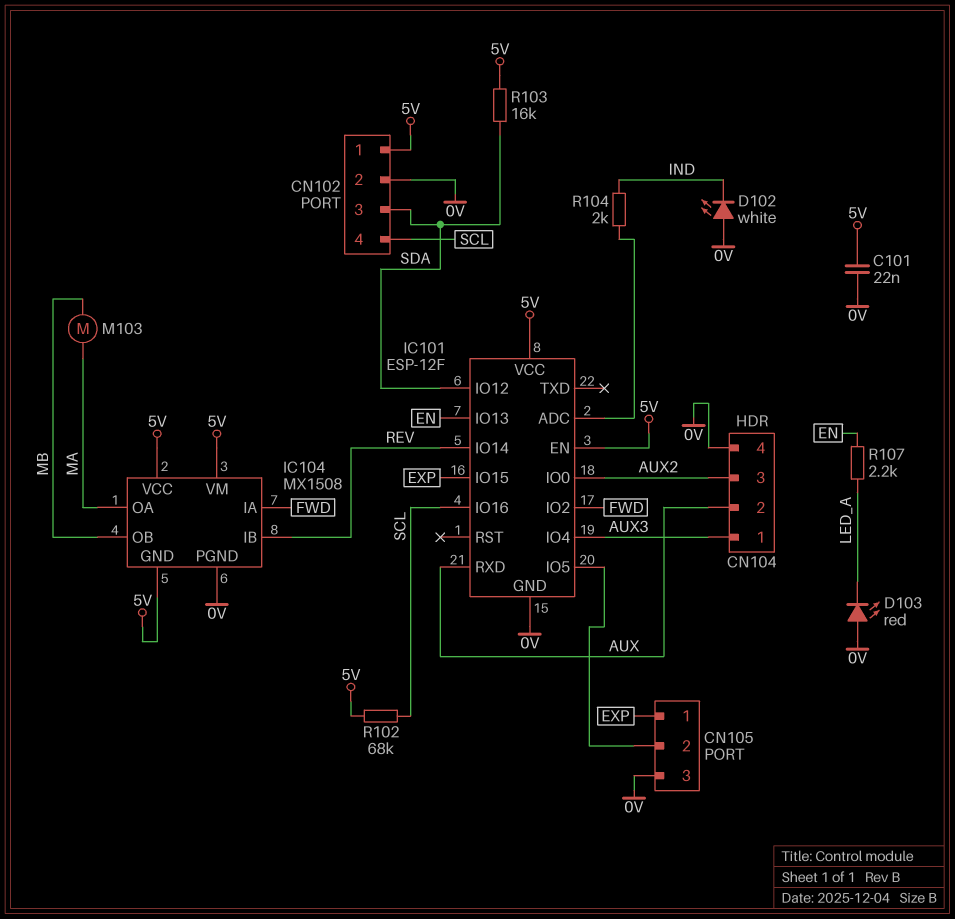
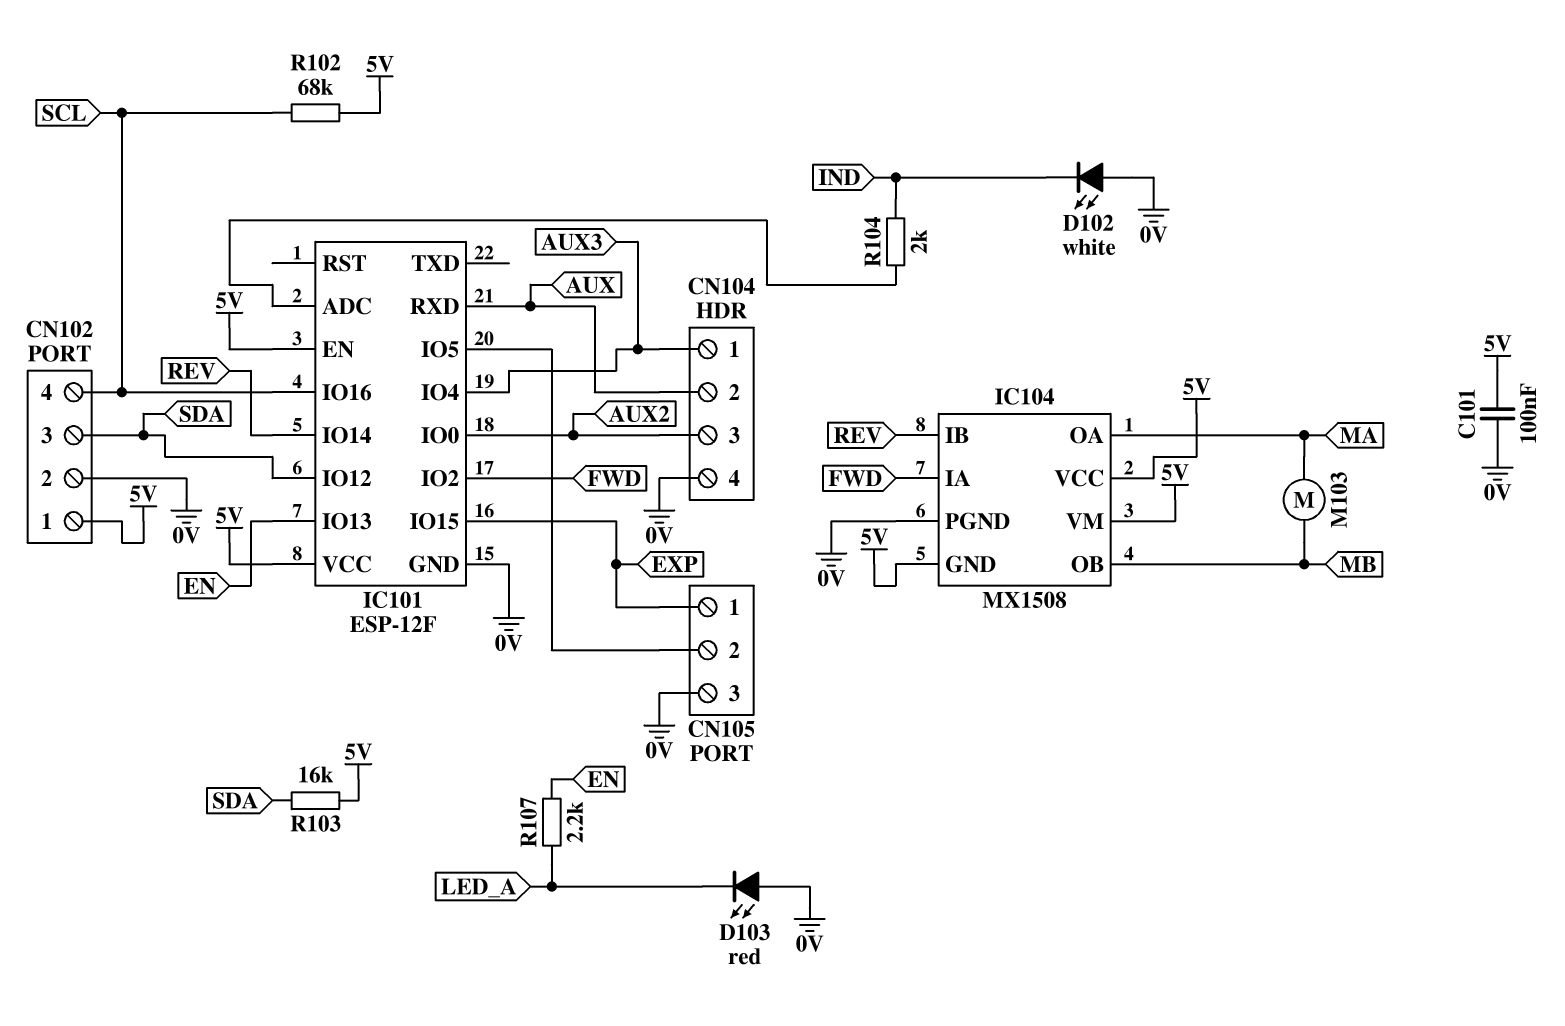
C101: 22nF (0V, 5V) -> 100nF (0V, 5V)

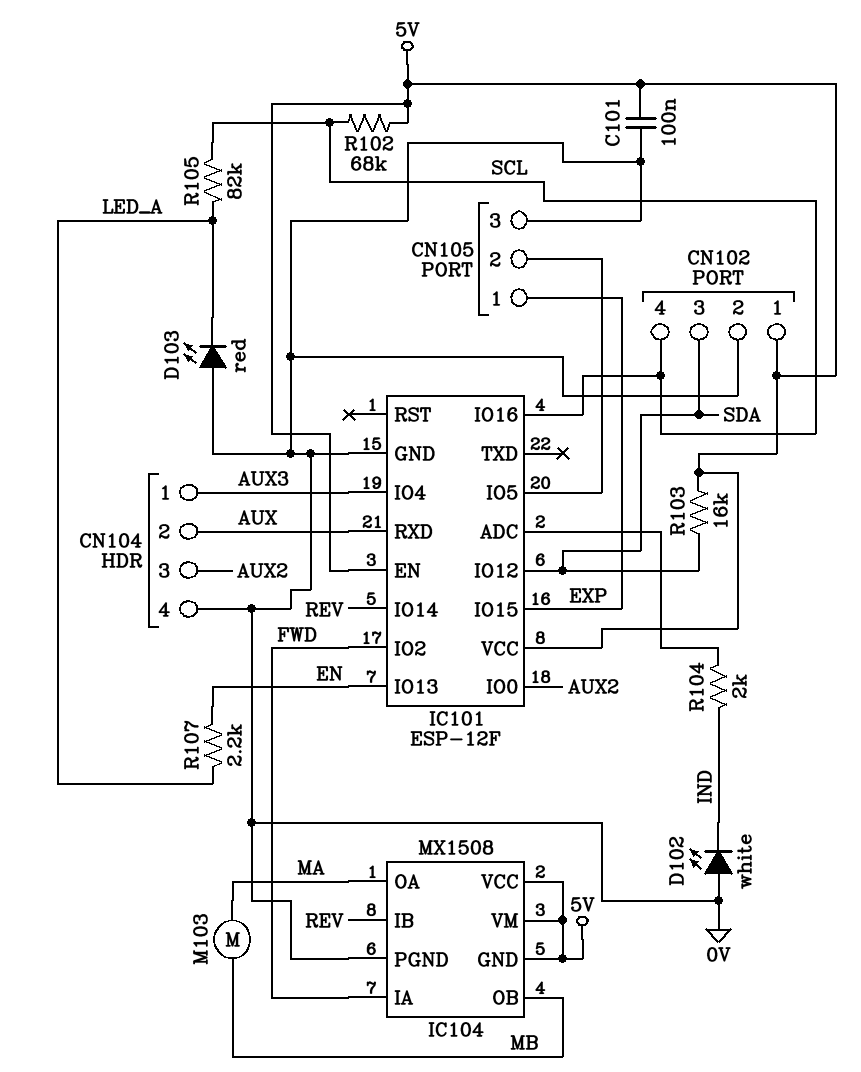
R105: none -> 82k (LED_A, SCL)

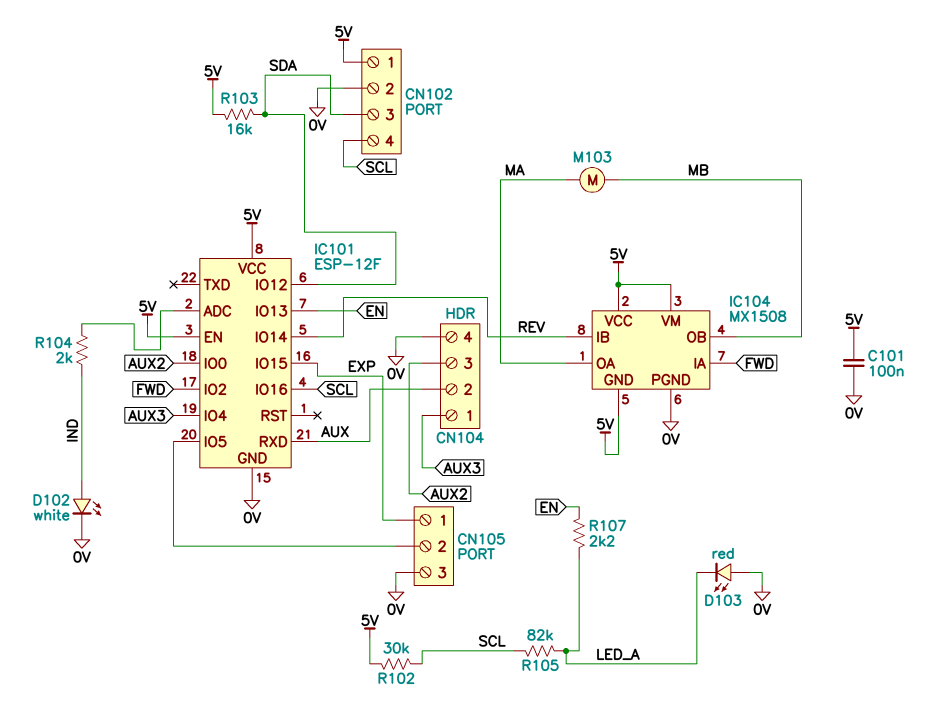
D102: LED white (A 0V, K IND) -> LED white (A IND, K 0V)
R102: 68k (5V, SCL) -> 30k (5V, SCL)

